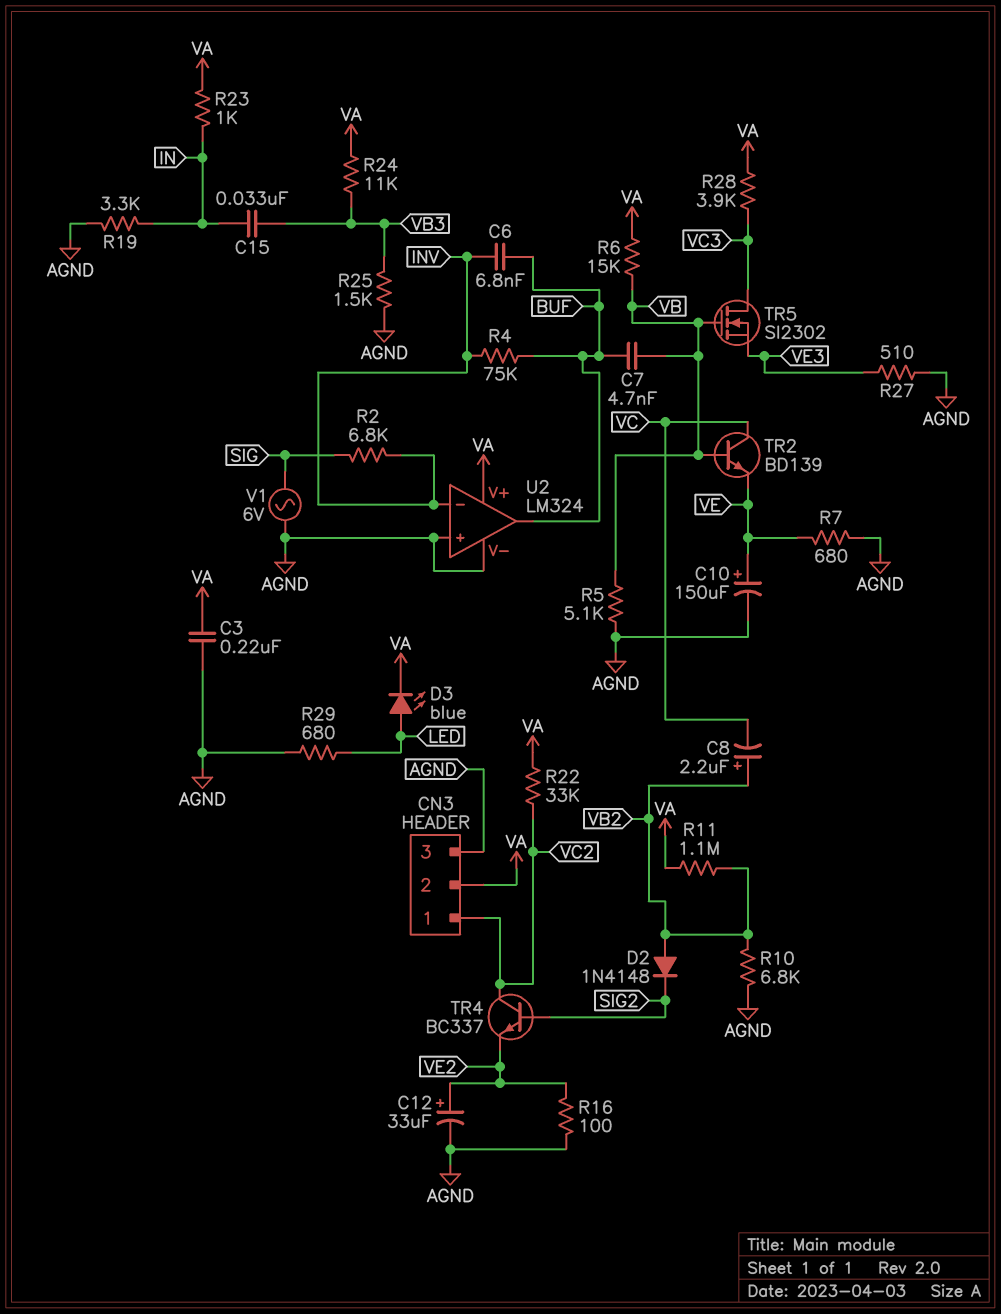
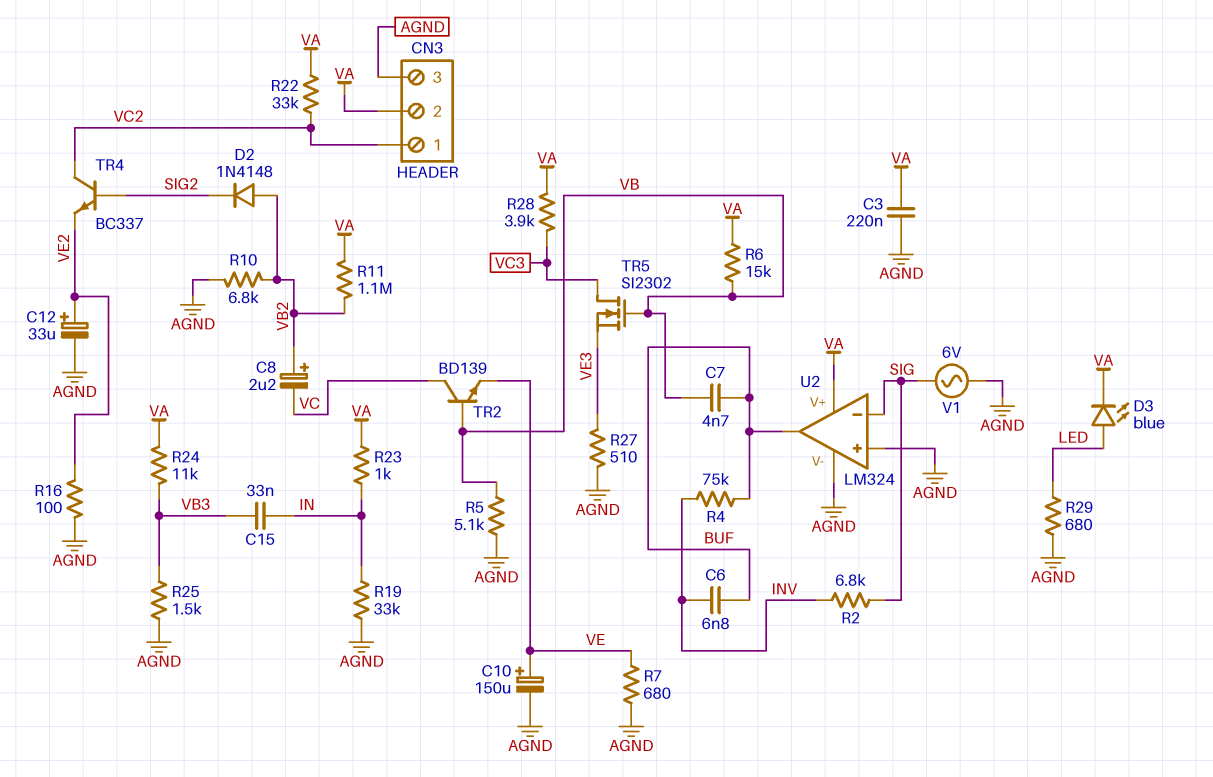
R19: 3.3k (AGND, IN) -> 33k (AGND, IN)
U2 pin in-: INV -> SIG

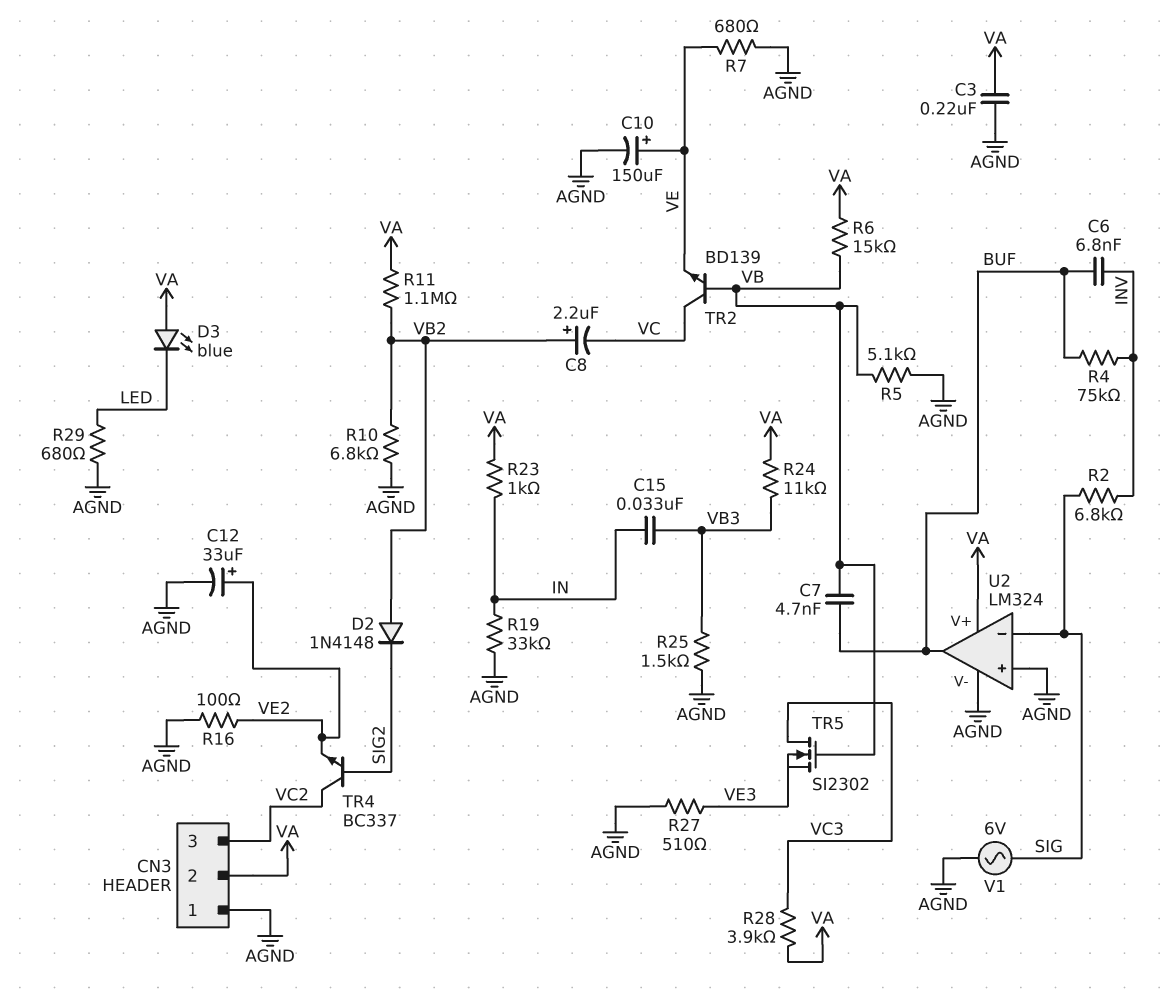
CN3 pin 1: VC2 -> AGND
CN3 pin 3: AGND -> VC2
D3: LED blue (A LED, K VA) -> LED blue (A VA, K LED)
R22: 33k (VA, VC2) -> none

